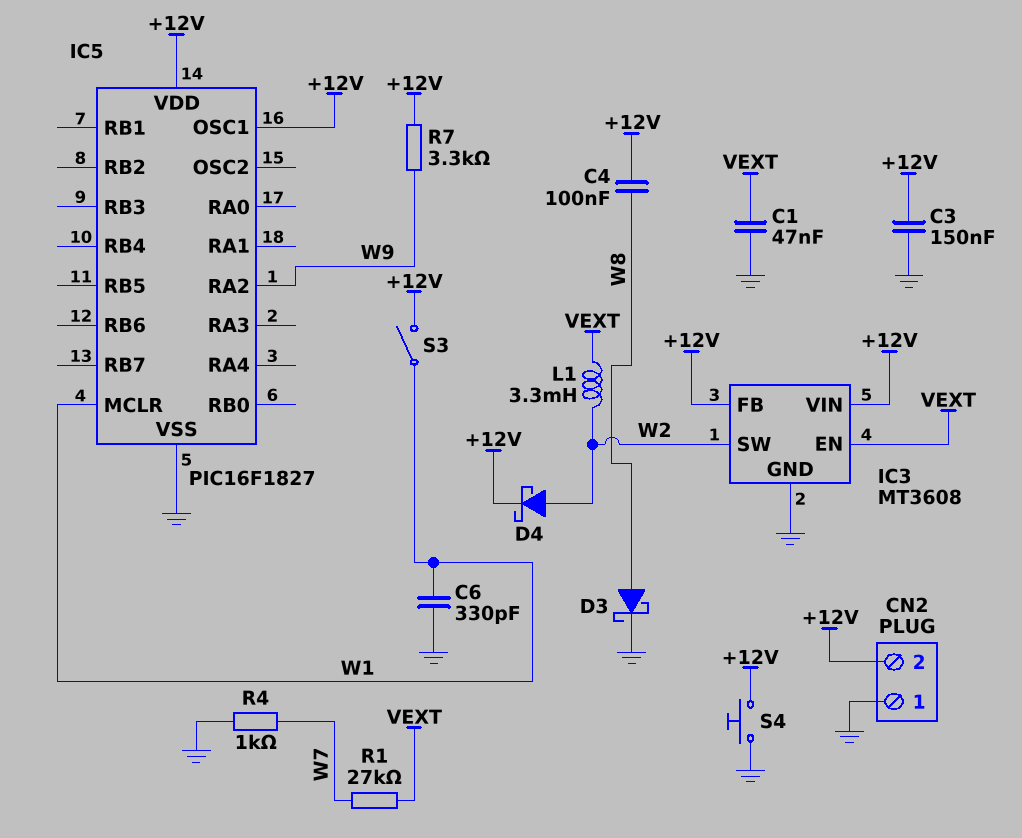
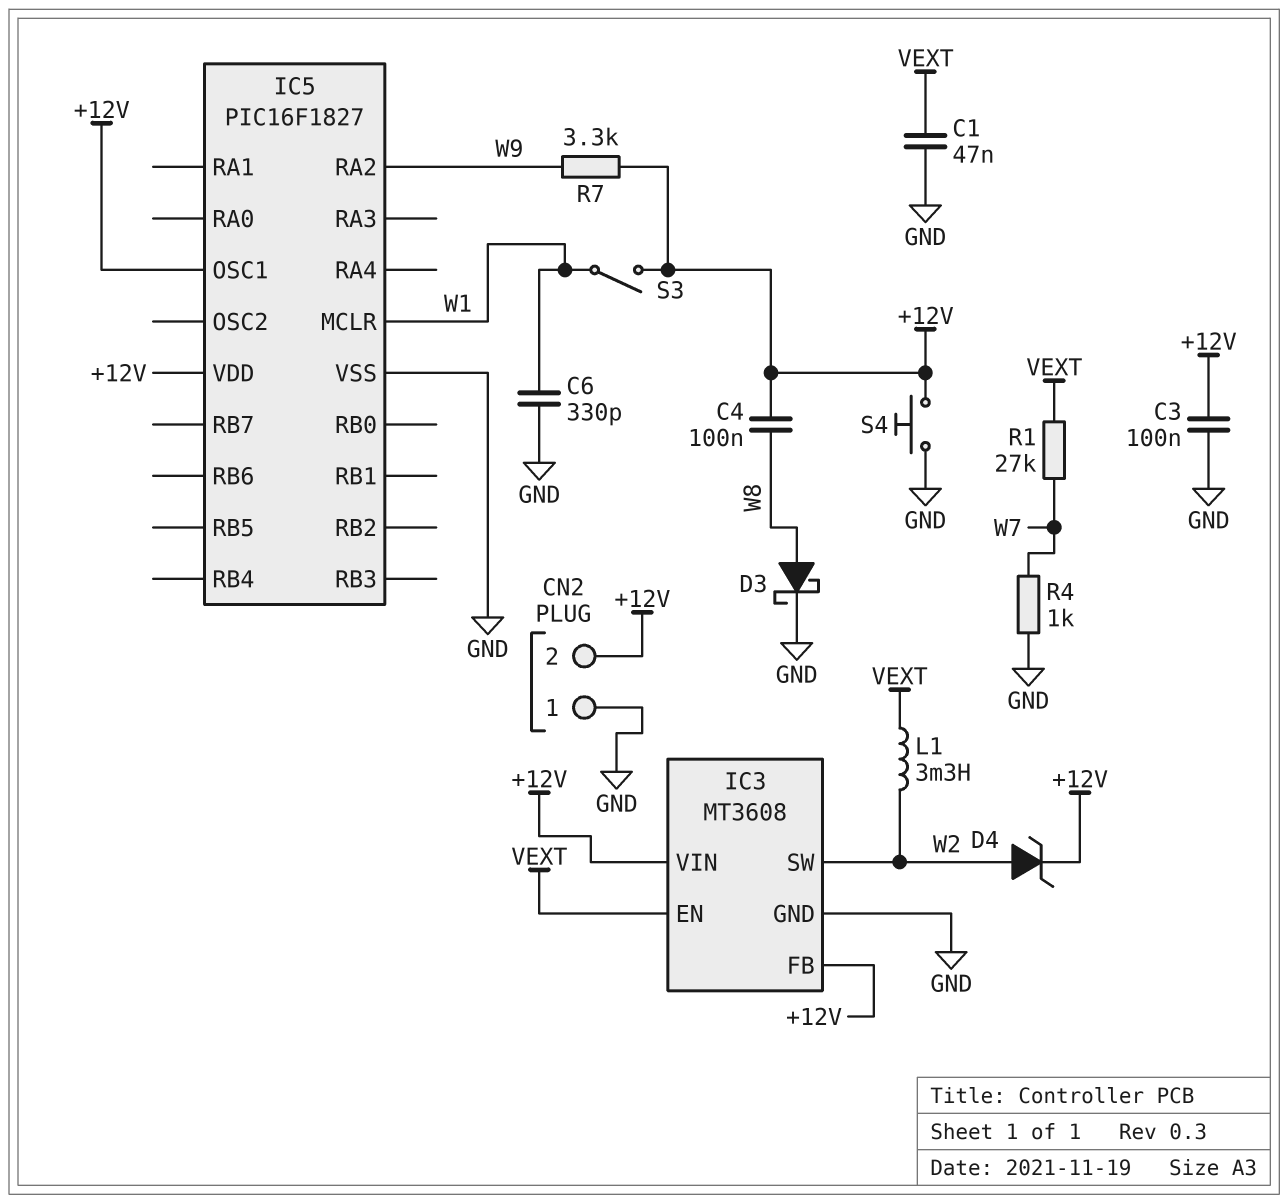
C3: 150nF (+12V, GND) -> 100nF (+12V, GND)
D4: schottky (A W2, K +12V) -> zener (A W2, K +12V)

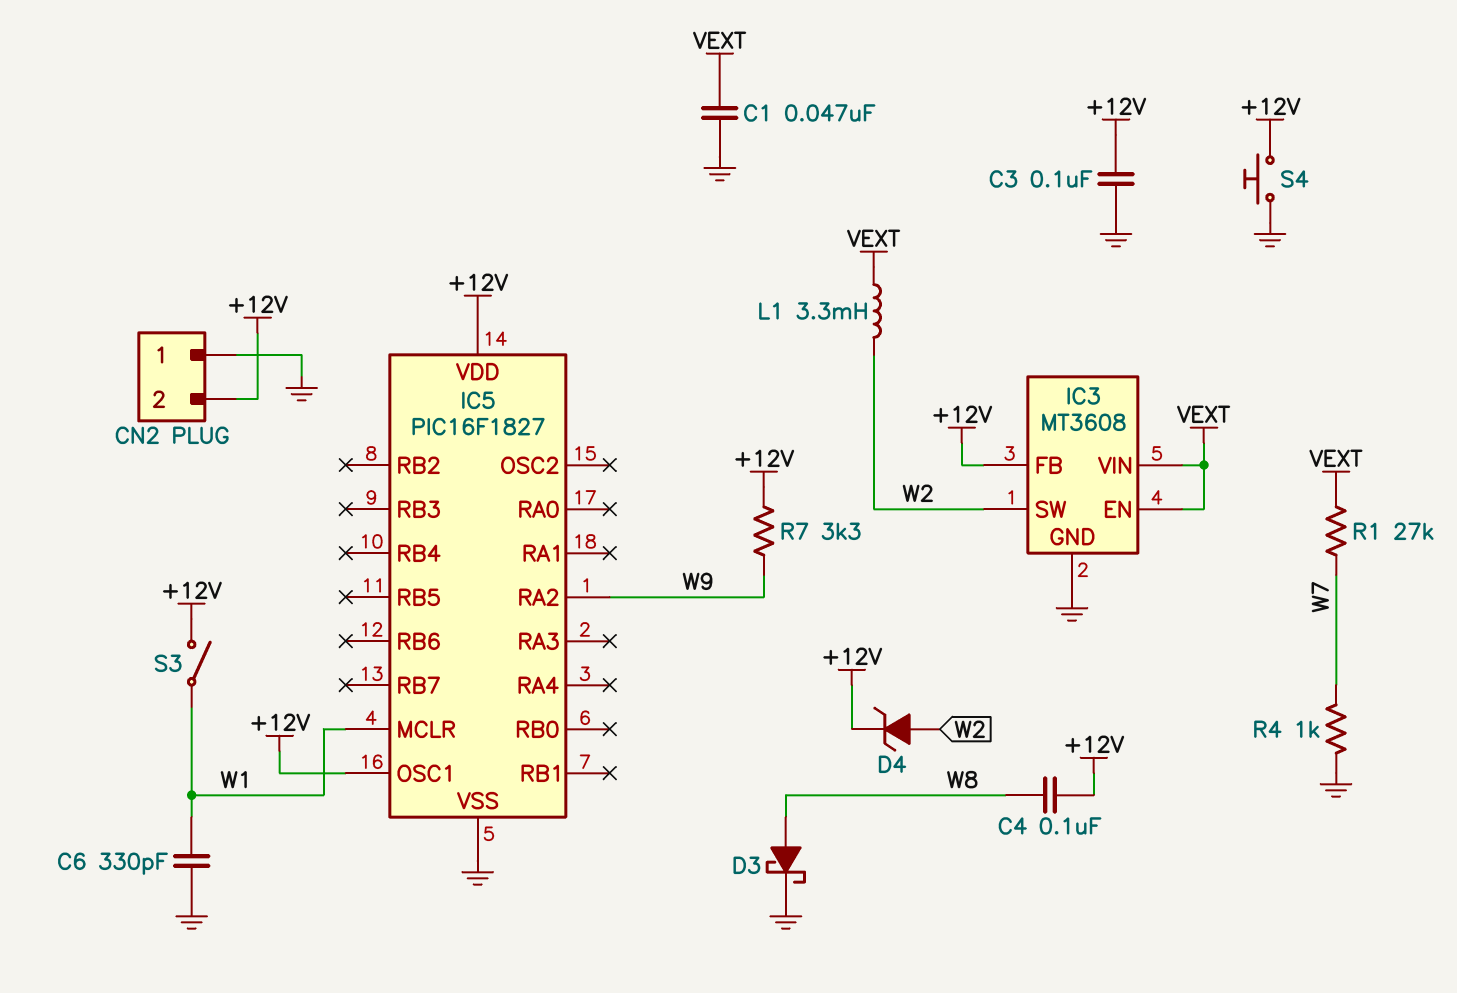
IC3 pin VIN: +12V -> VEXT

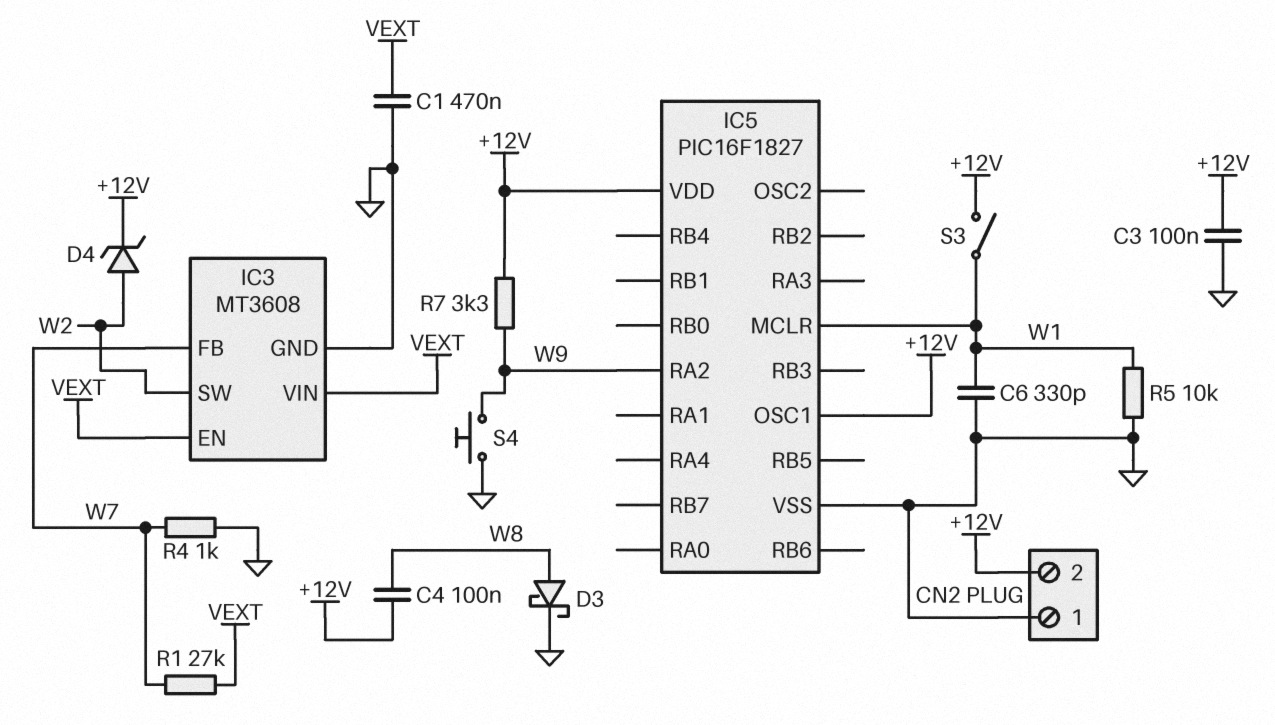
C1: 47nF (GND, VEXT) -> 470nF (GND, VEXT)
IC3 pin FB: +12V -> W7
L1: 3.3mH (VEXT, W2) -> none
R5: none -> 10k (GND, W1)
S4: button (+12V, GND) -> button (GND, W9)

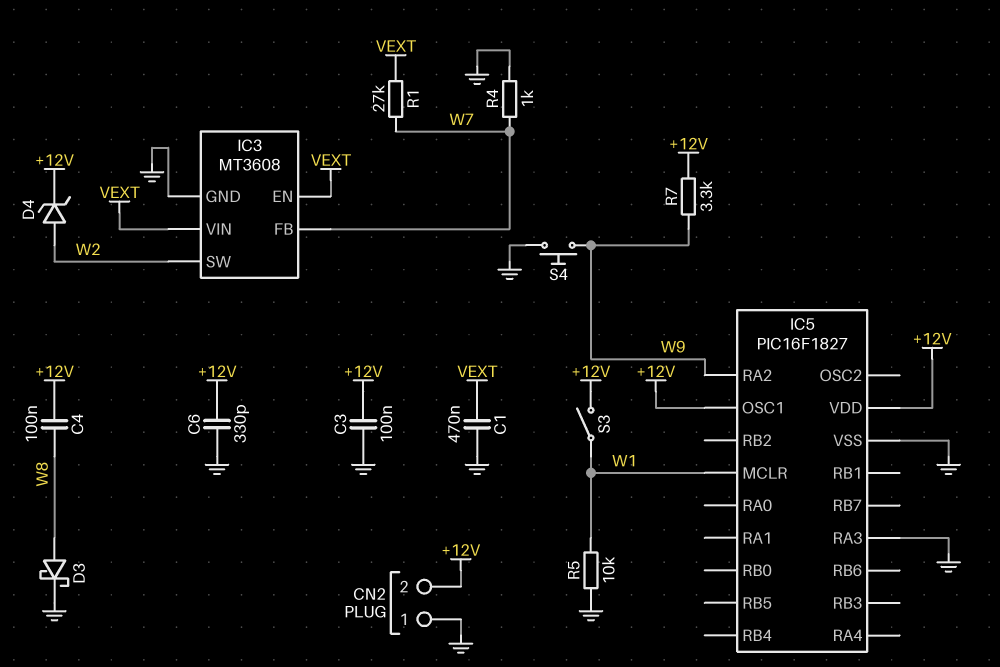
C6: 330pF (GND, W1) -> 330pF (+12V, GND)
IC5 pin RA3: none -> GND

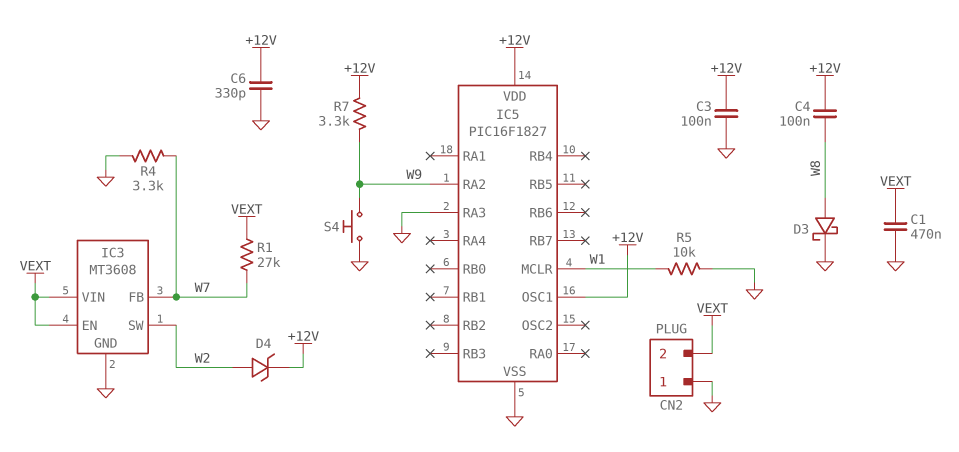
CN2 pin 2: +12V -> VEXT
R4: 1k (GND, W7) -> 3.3k (GND, W7)
S3: switch (+12V, W1) -> none

